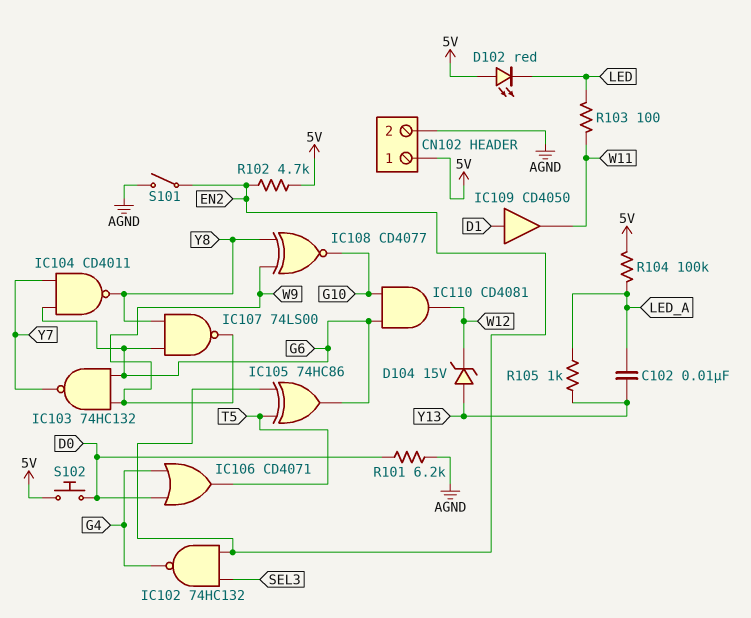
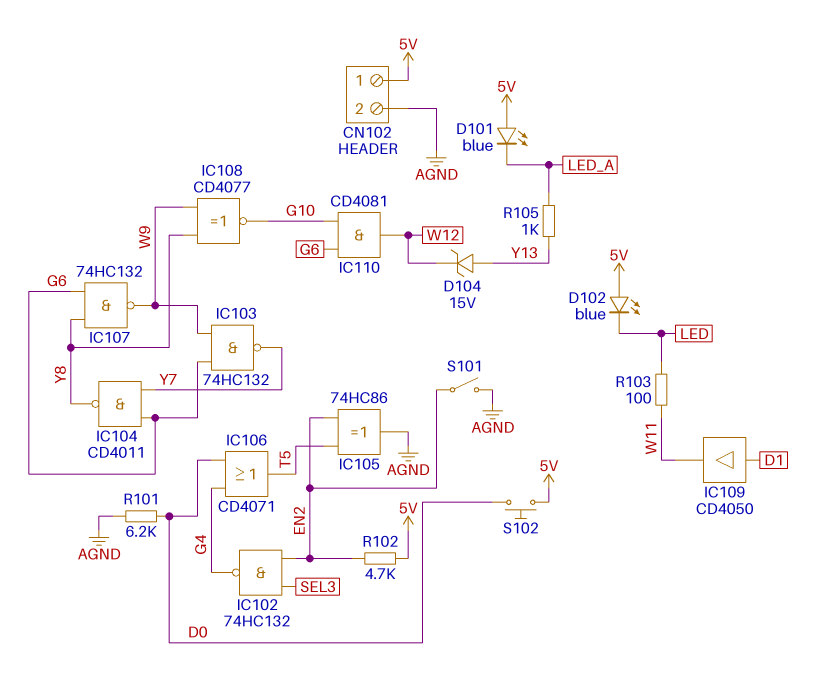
C102: 10nF (LED_A, Y13) -> none
D101: none -> LED blue (A 5V, K LED_A)
D102: LED red (A 5V, K LED) -> LED blue (A 5V, K LED)
IC105: XOR 74HC86 (in EN2, in T5, out G6) -> XOR 74HC86 (in EN2, in T5, out AGND)
IC107: NAND 74LS00 (in G6, in Y8, out W9) -> NAND 74HC132 (in G6, in Y8, out W9)
R104: 100k (5V, LED_A) -> none

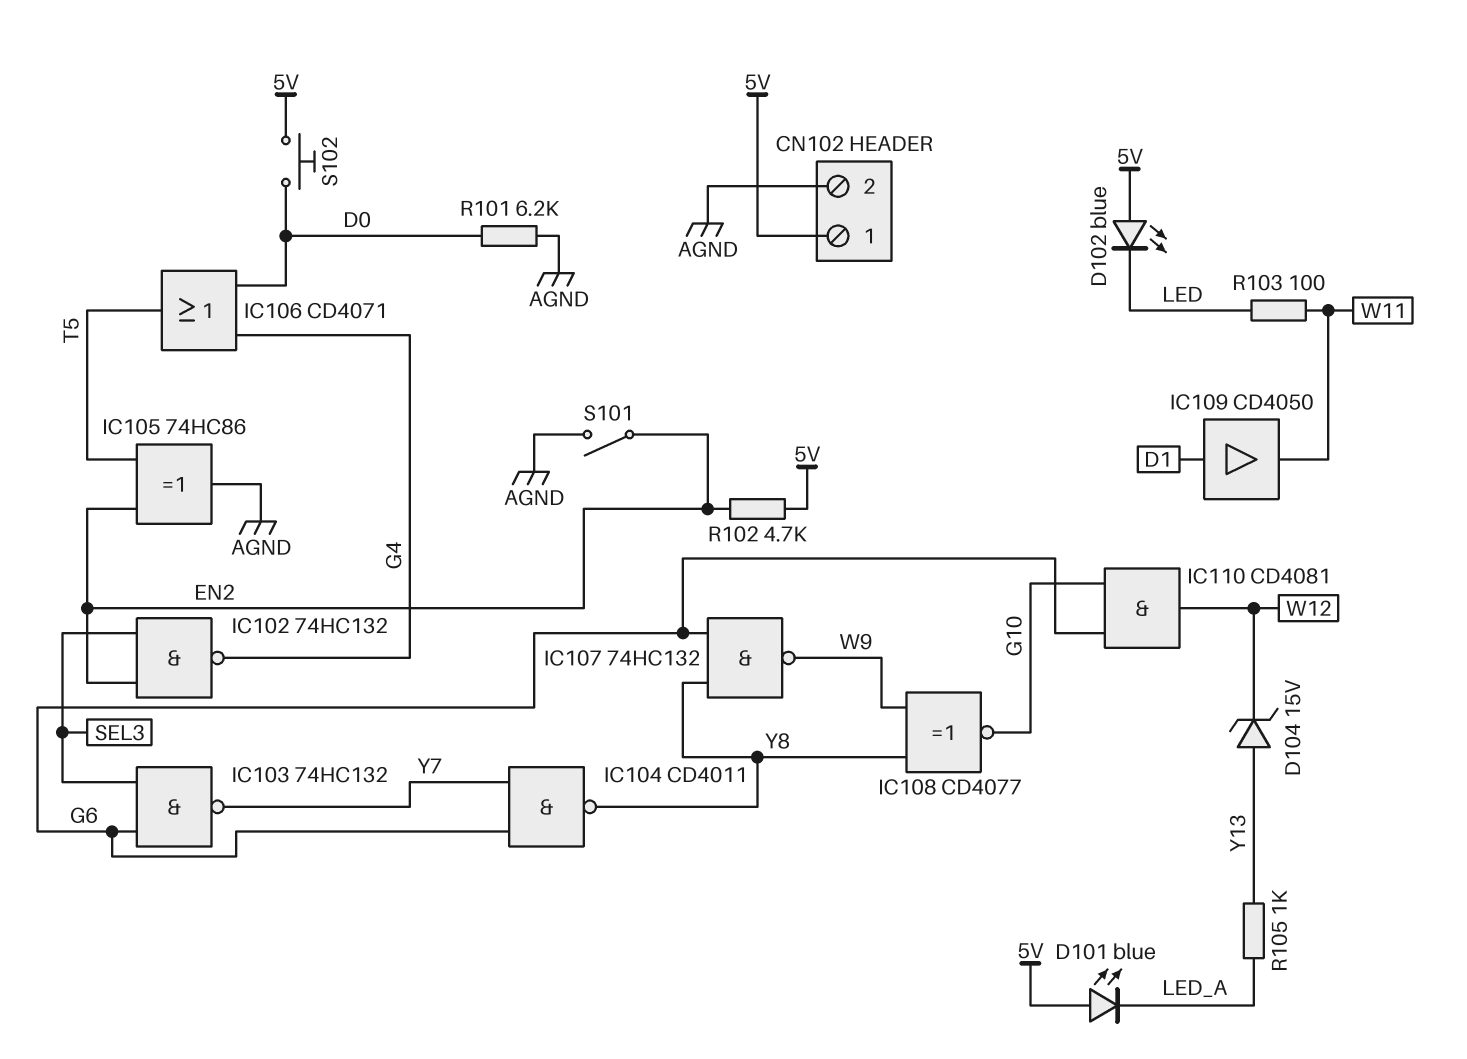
IC103: NAND 74HC132 (in G6, in W9, out Y7) -> NAND 74HC132 (in G6, in SEL3, out Y7)

